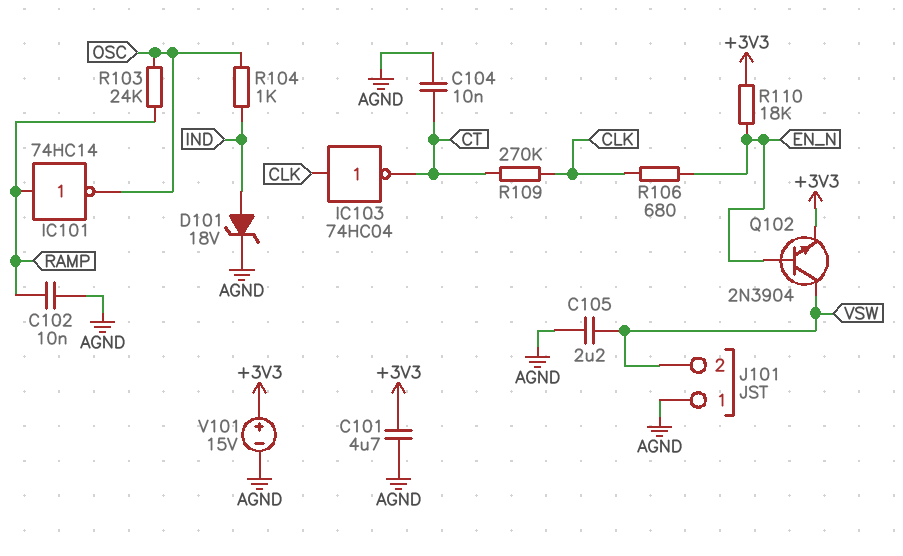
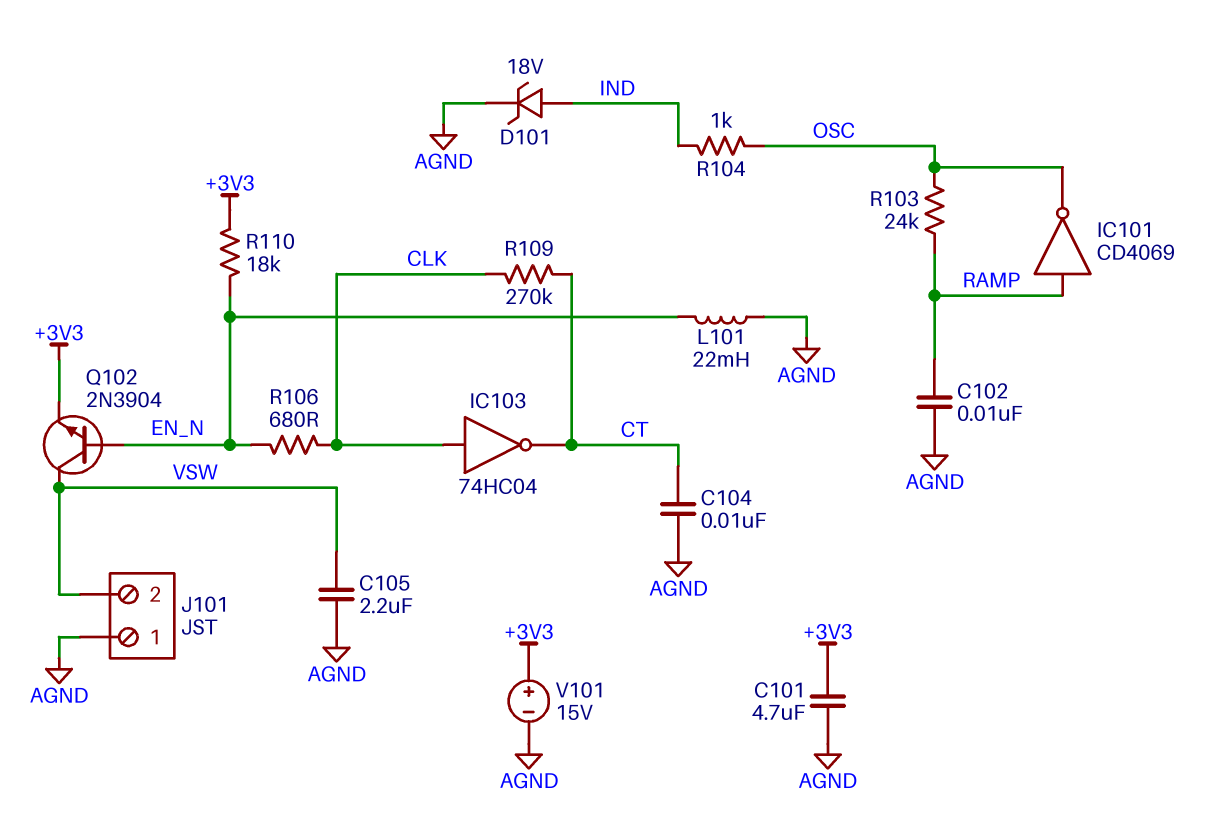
IC101: NOT 74HC14 (in RAMP, out OSC) -> NOT CD4069 (in RAMP, out OSC)
L101: none -> 22mH (AGND, EN_N)

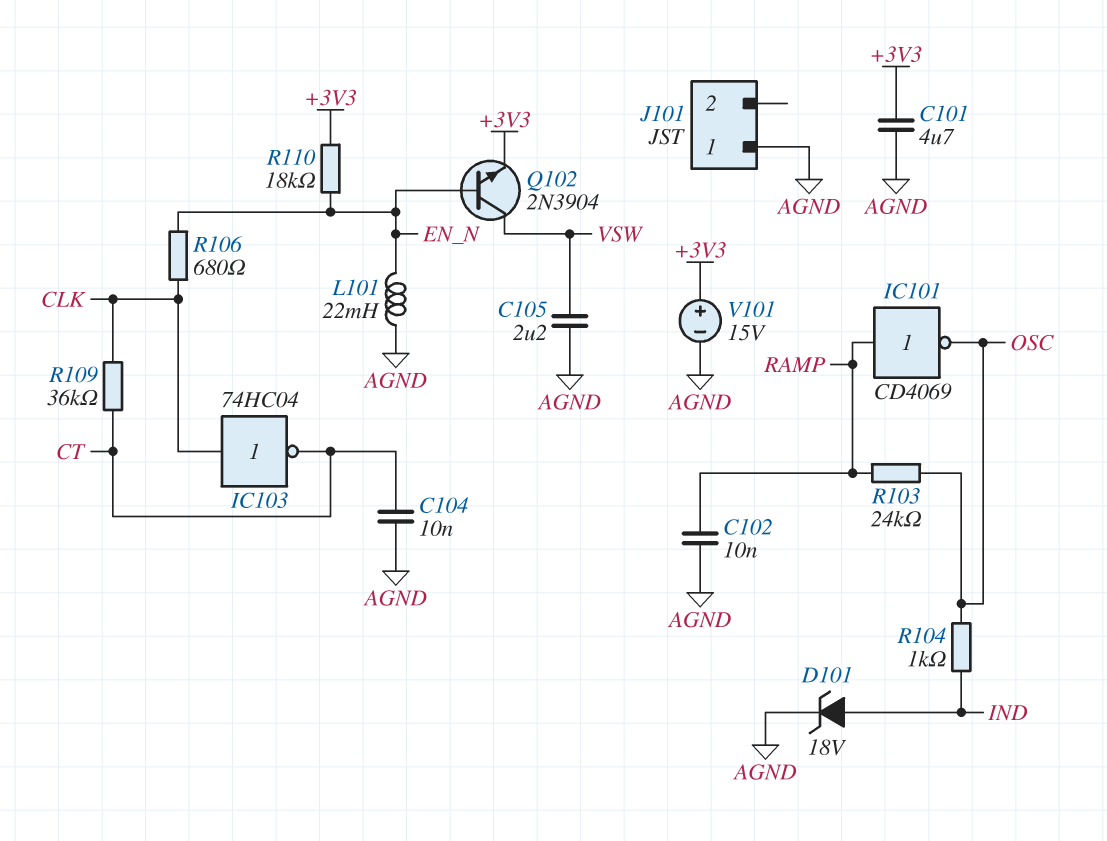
J101 pin 2: VSW -> none
R109: 270k (CLK, CT) -> 36k (CLK, CT)

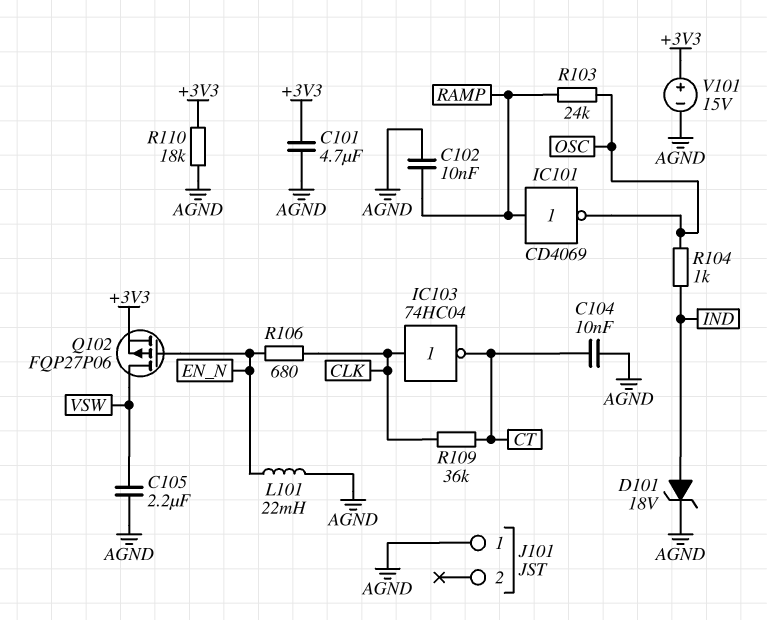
Q102: NPN 2N3904 (B EN_N, C VSW, E +3V3) -> PMOS FQP27P06 (G EN_N, D VSW, S +3V3)
R110: 18k (+3V3, EN_N) -> 18k (+3V3, AGND)

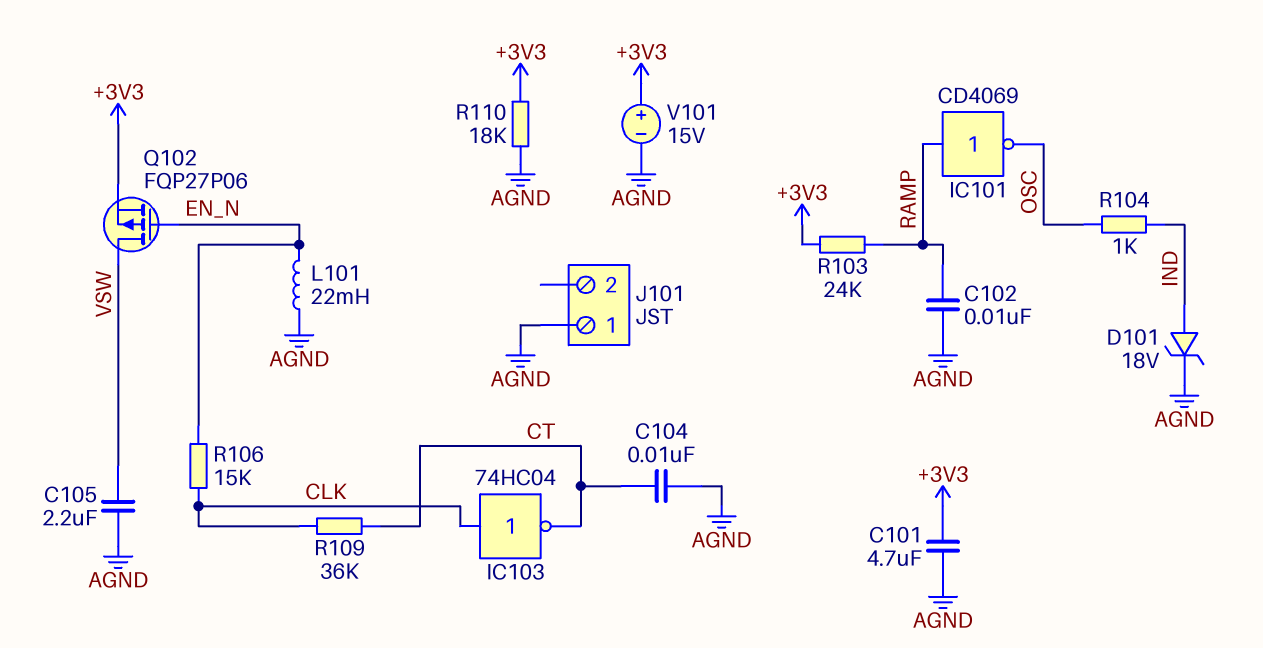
R103: 24k (OSC, RAMP) -> 24k (+3V3, RAMP)
R106: 680 (CLK, EN_N) -> 15k (CLK, EN_N)

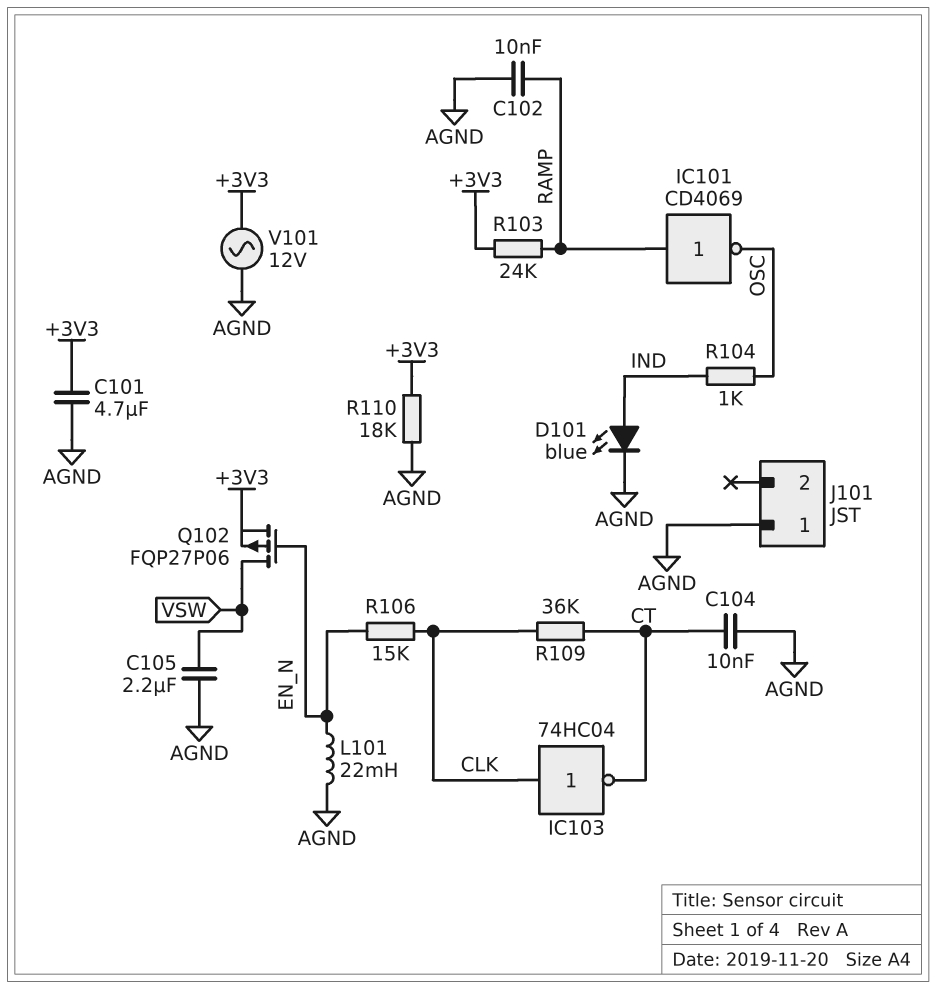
D101: zener 18V (A IND, K AGND) -> LED blue (A IND, K AGND)
V101: 15V (plus +3V3, minus AGND) -> AC 12V (+3V3, AGND)

